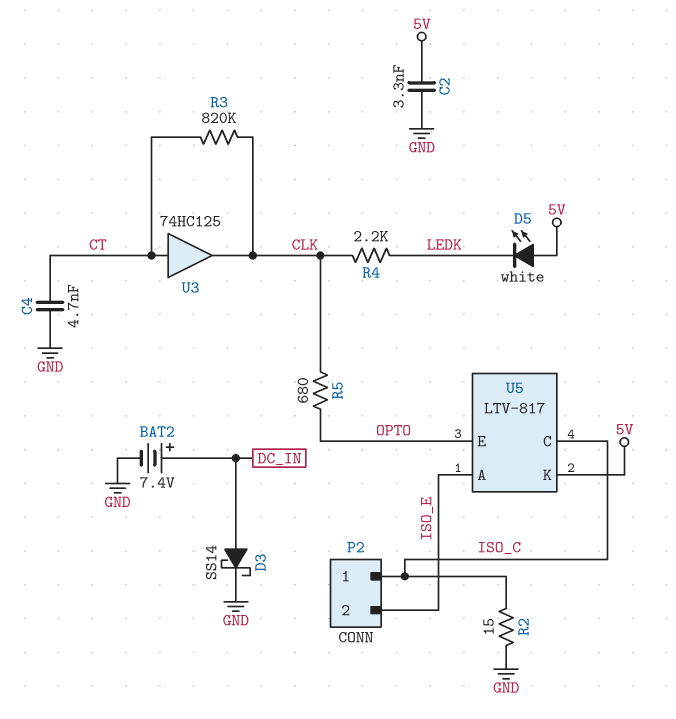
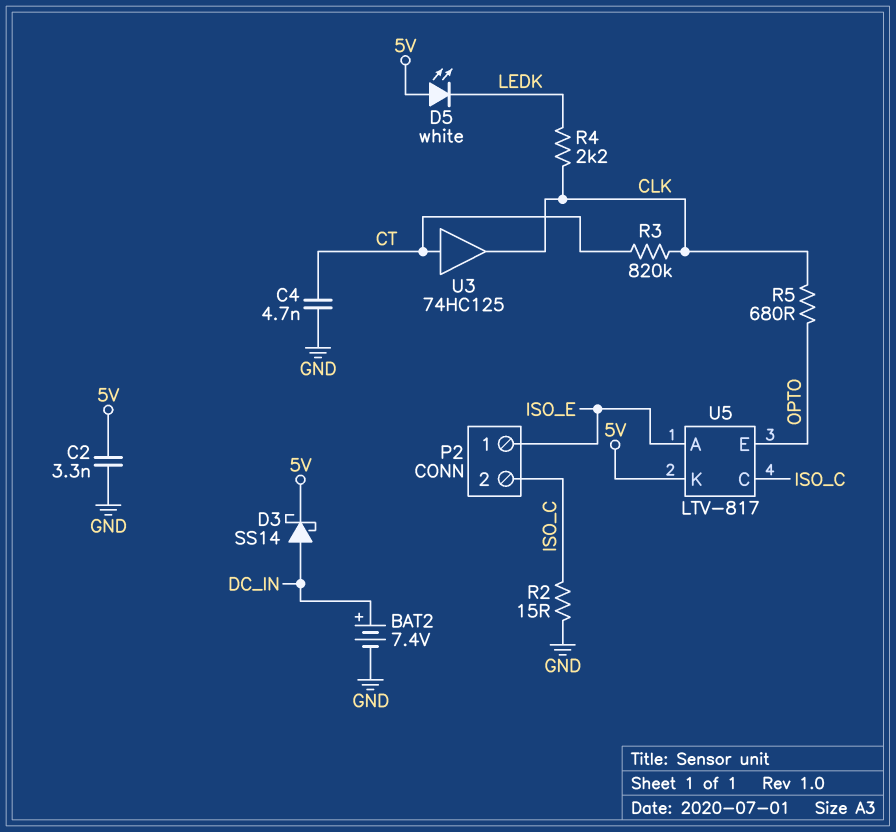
D3: schottky SS14 (A DC_IN, K GND) -> schottky SS14 (A DC_IN, K 5V)
P2 pin 1: ISO_C -> ISO_E
P2 pin 2: ISO_E -> ISO_C

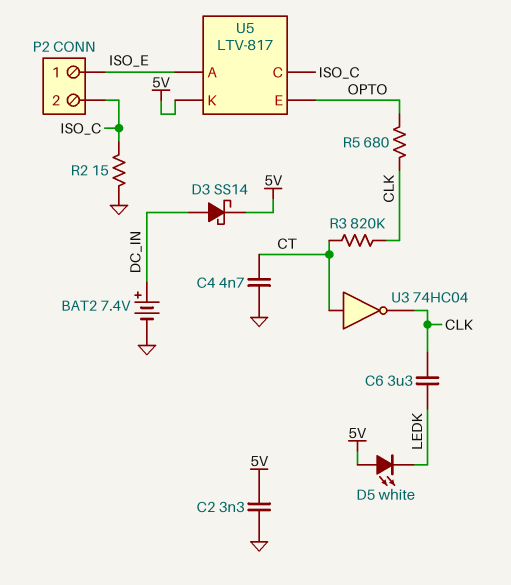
C6: none -> 3.3uF (CLK, LEDK)
R4: 2.2k (CLK, LEDK) -> none
U3: buffer 74HC125 (in CT, out CLK) -> NOT 74HC04 (in CT, out CLK)

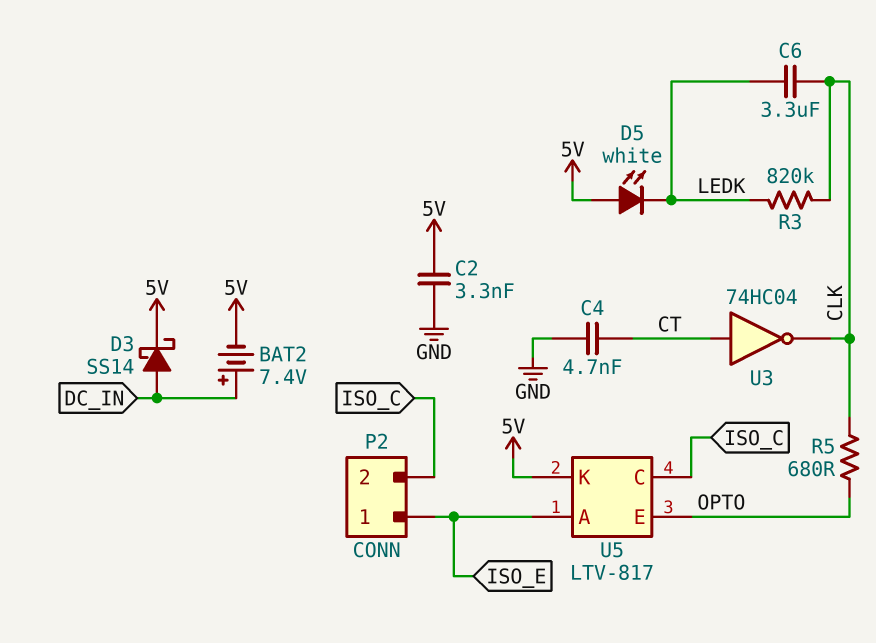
BAT2: 7.4V (plus DC_IN, minus GND) -> 7.4V (plus DC_IN, minus 5V)
R2: 15 (GND, ISO_C) -> none
R3: 820k (CLK, CT) -> 820k (CLK, LEDK)

